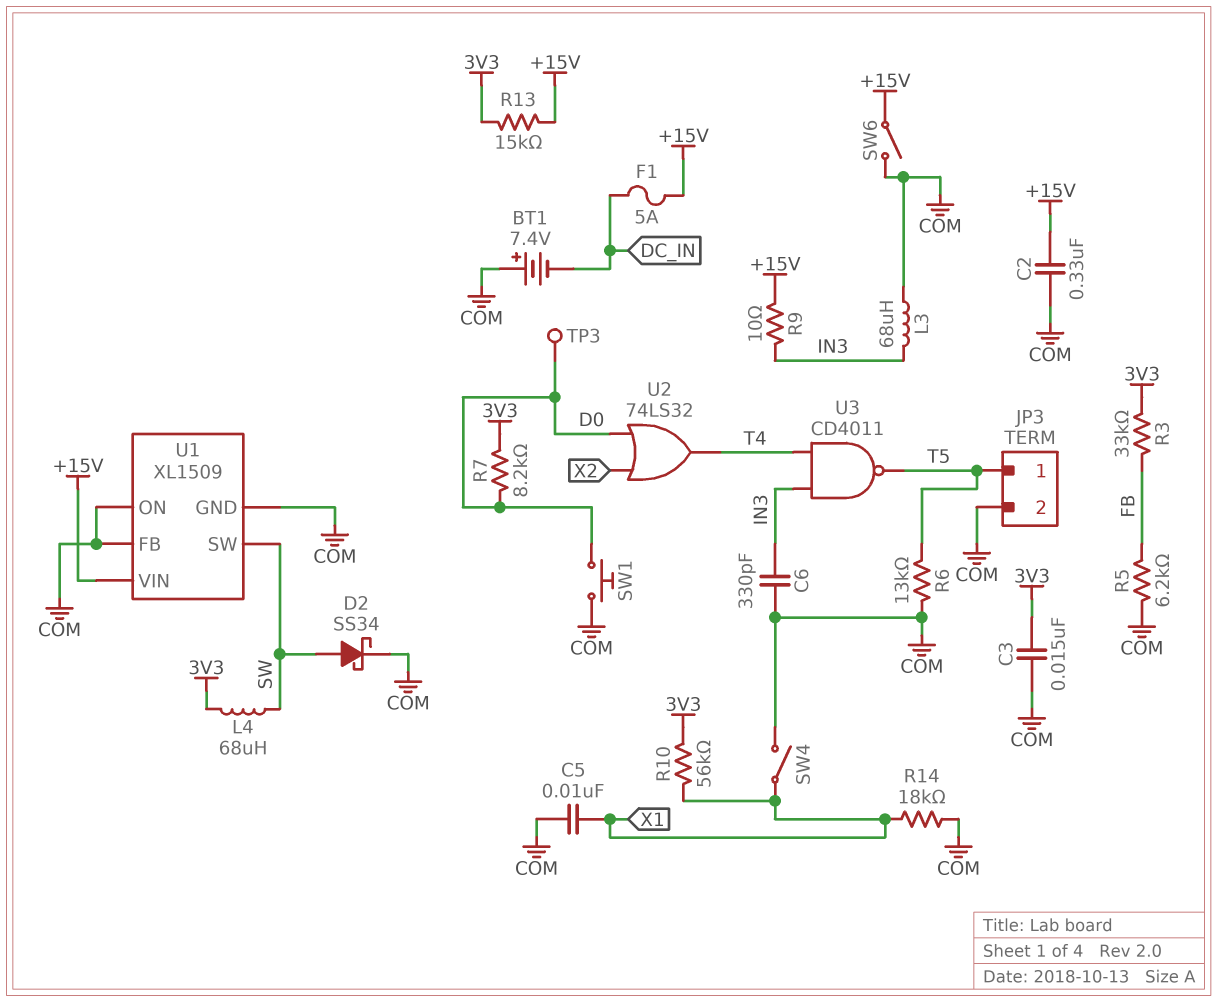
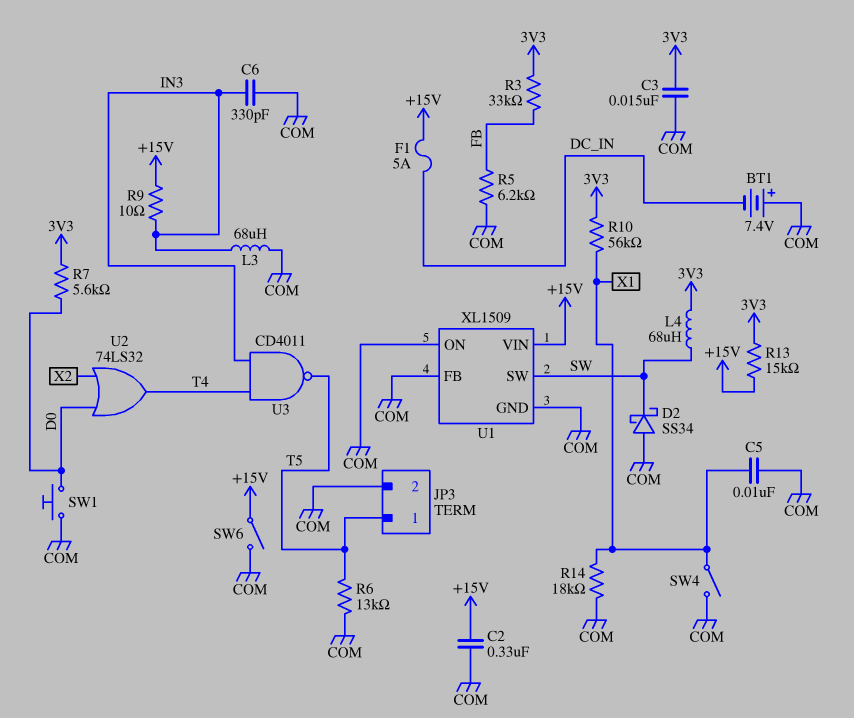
D2: schottky SS34 (A SW, K COM) -> schottky SS34 (A COM, K SW)
R7: 8.2k (3V3, D0) -> 5.6k (3V3, D0)
TP3: test point (D0) -> none

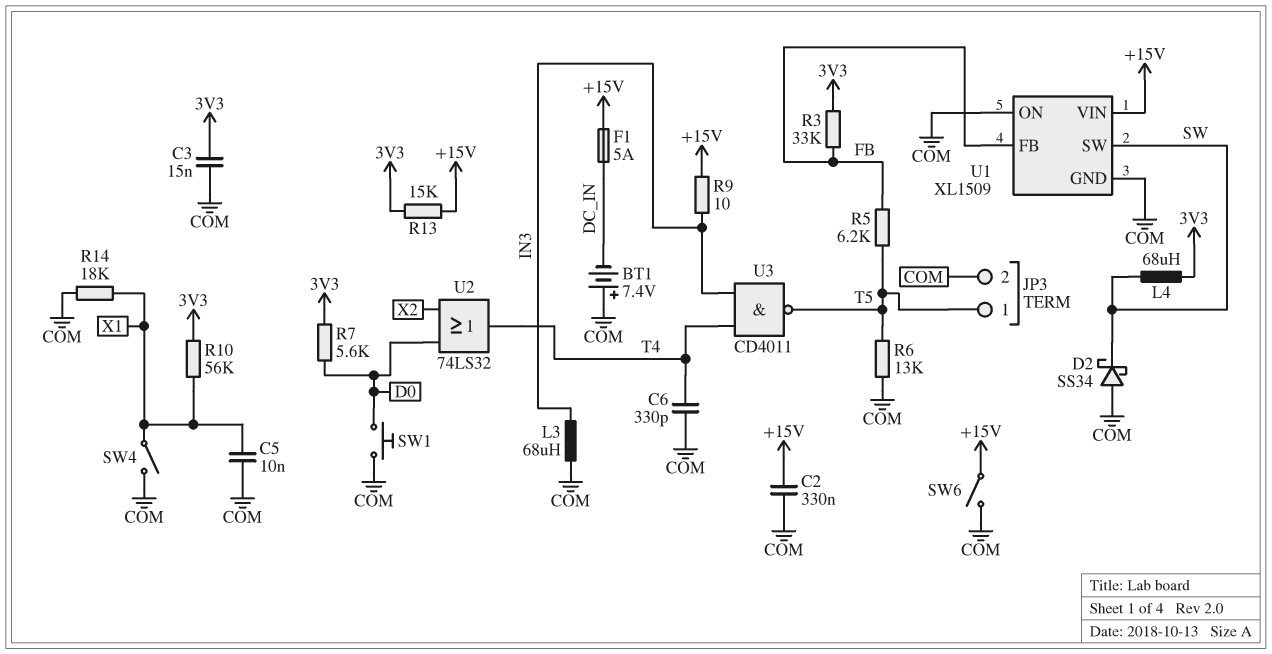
C6: 330pF (COM, IN3) -> 330pF (COM, T4)
R5: 6.2k (COM, FB) -> 6.2k (FB, T5)
U1 pin FB: COM -> FB

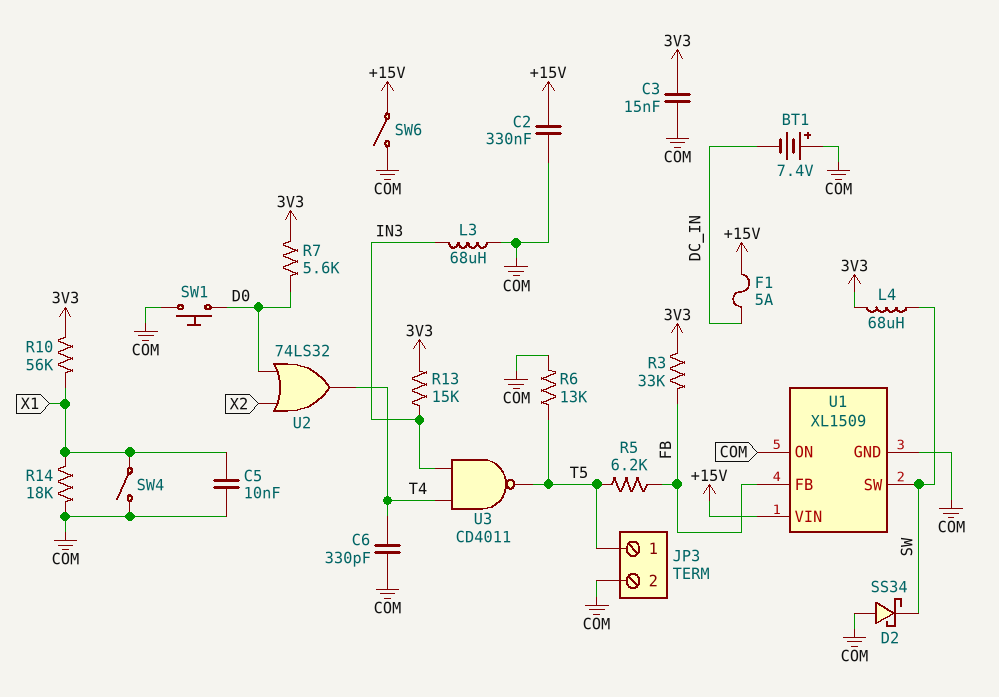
R9: 10 (+15V, IN3) -> none
R13: 15k (+15V, 3V3) -> 15k (3V3, IN3)

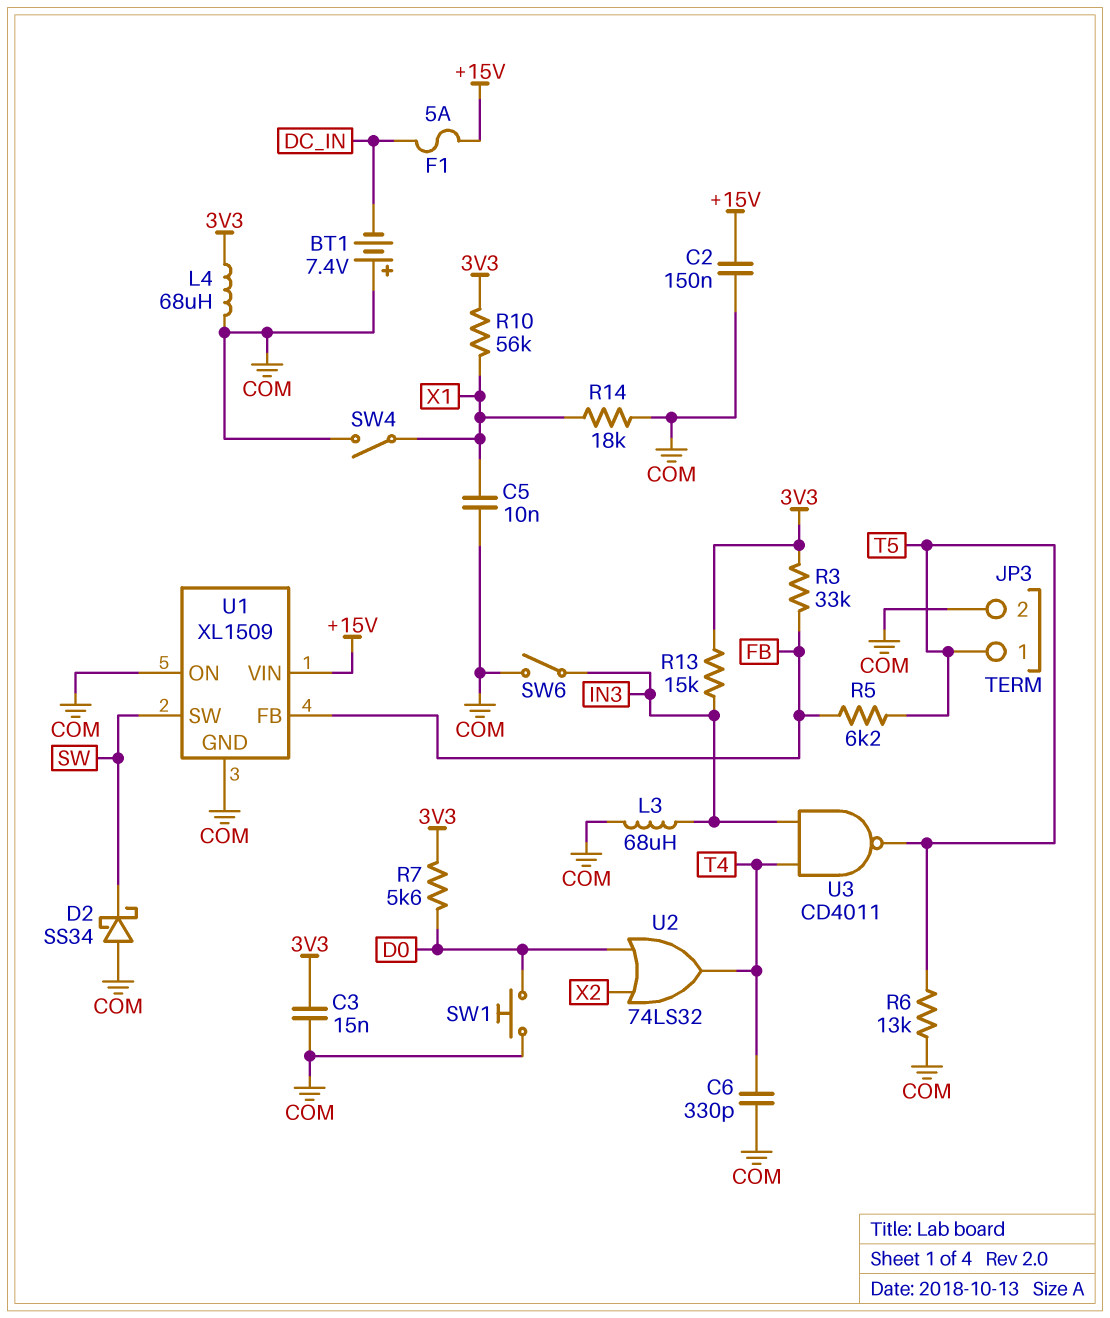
C2: 330nF (+15V, COM) -> 150nF (+15V, COM)
L4: 68uH (3V3, SW) -> 68uH (3V3, COM)
SW6: switch (+15V, COM) -> switch (COM, IN3)

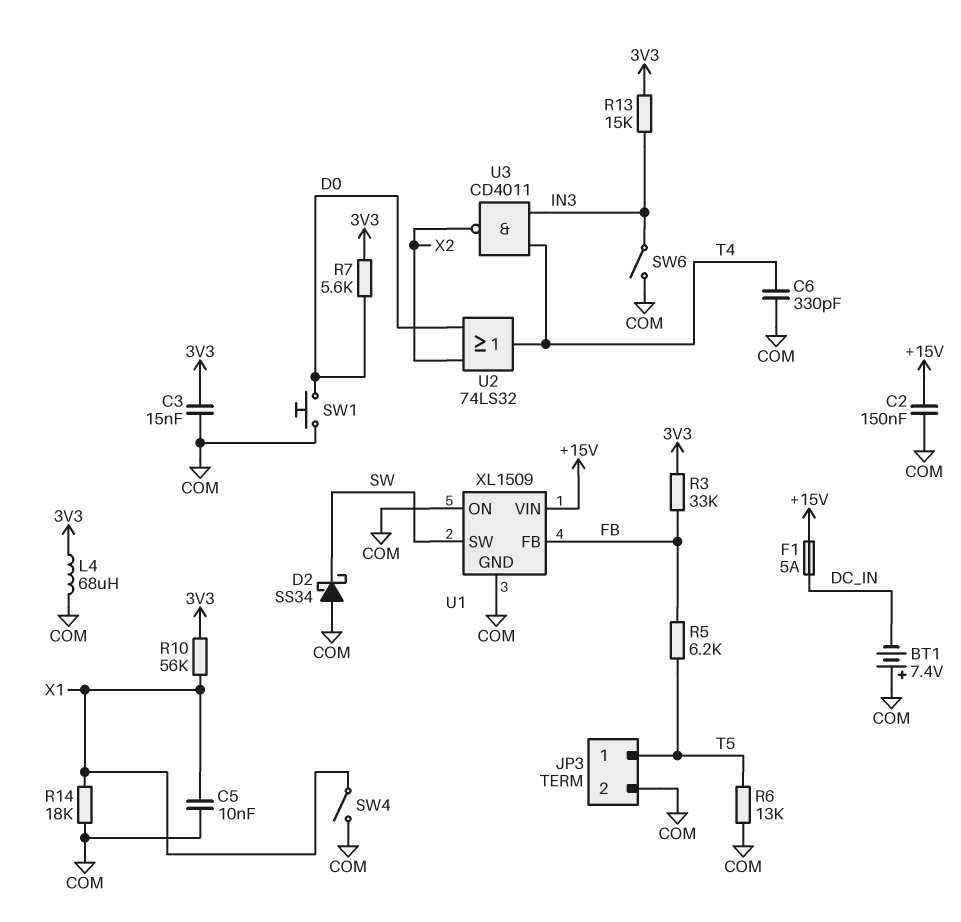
L3: 68uH (COM, IN3) -> none
U3: NAND CD4011 (in IN3, in T4, out T5) -> NAND CD4011 (in IN3, in T4, out X2)

